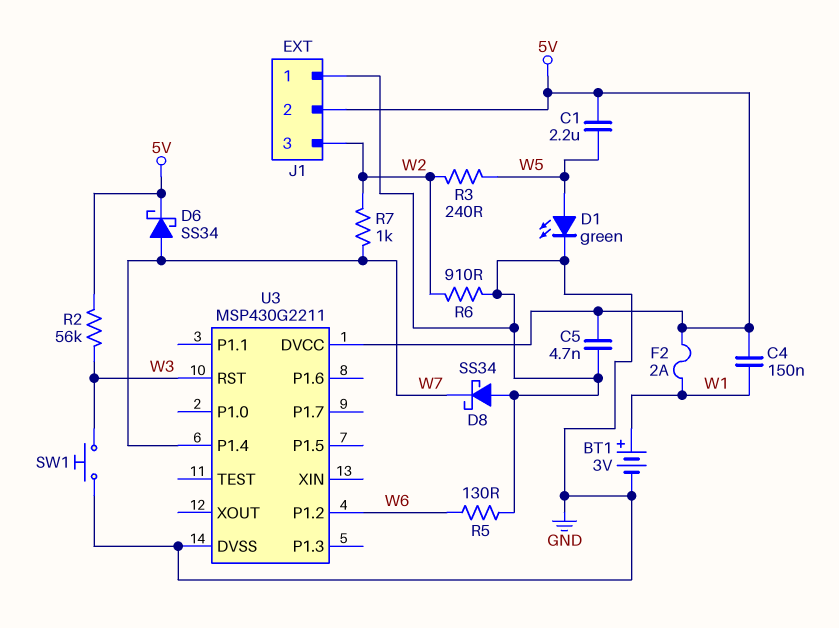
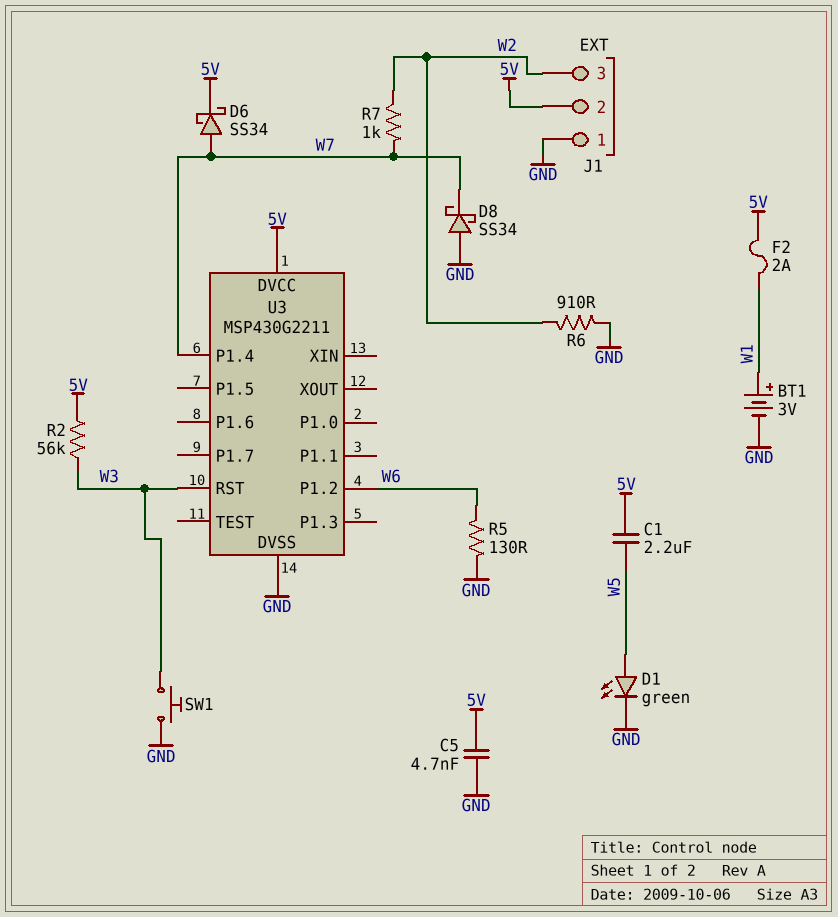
C4: 150nF (5V, W1) -> none
R3: 240 (W2, W5) -> none

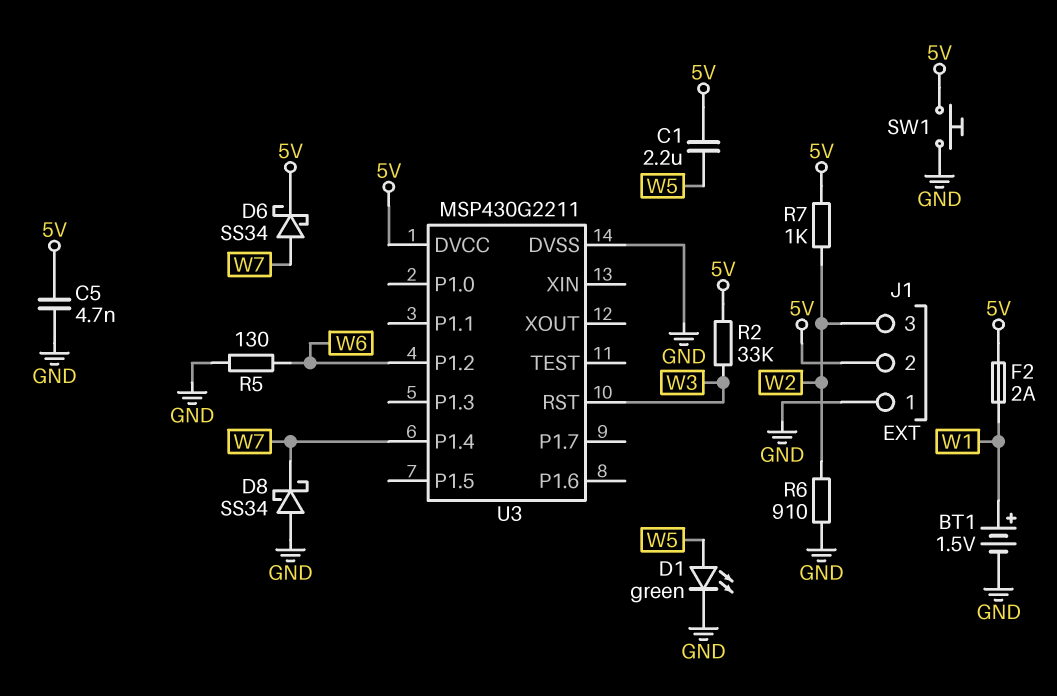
BT1: 3V (plus W1, minus GND) -> 1.5V (plus W1, minus GND)
R2: 56k (5V, W3) -> 33k (5V, W3)
R7: 1k (W2, W7) -> 1k (5V, W2)
SW1: button (GND, W3) -> button (5V, GND)

